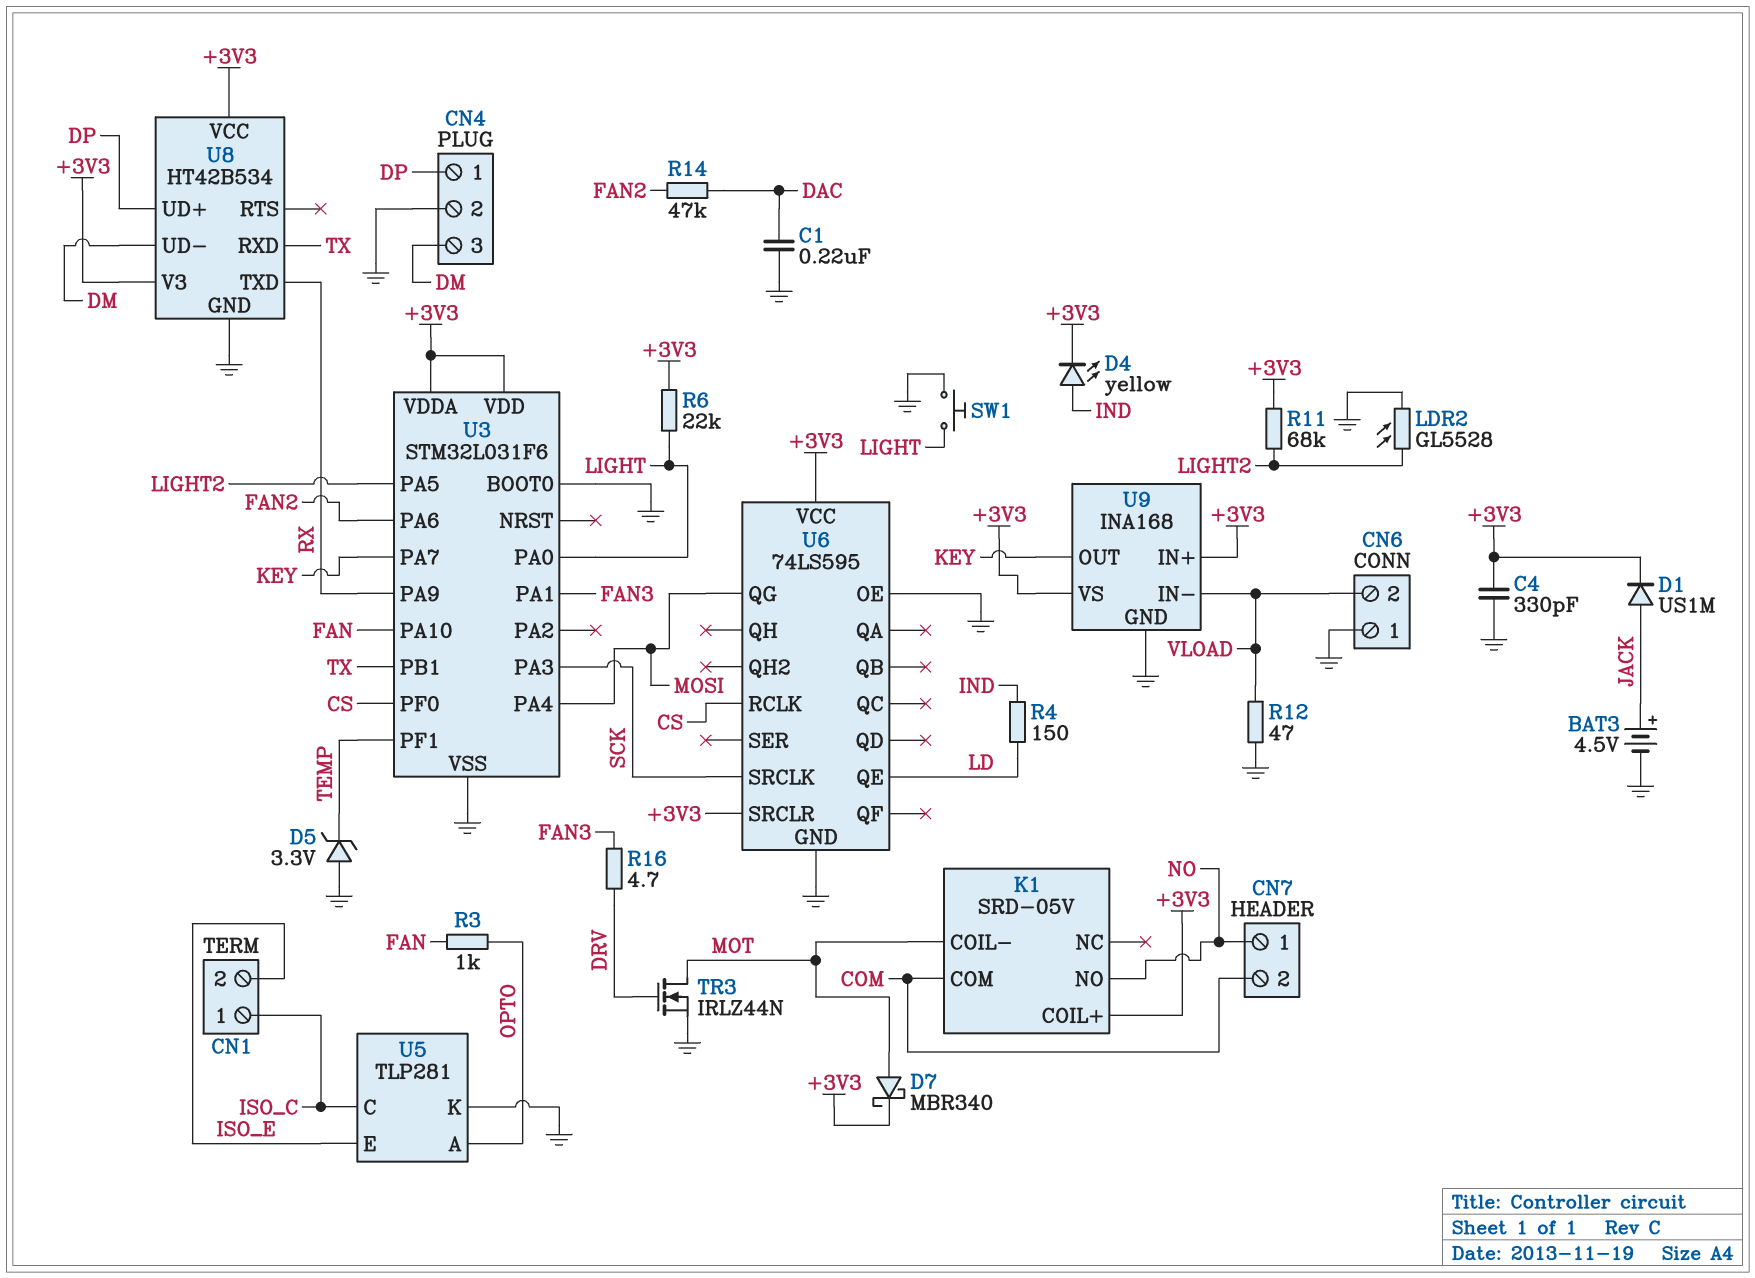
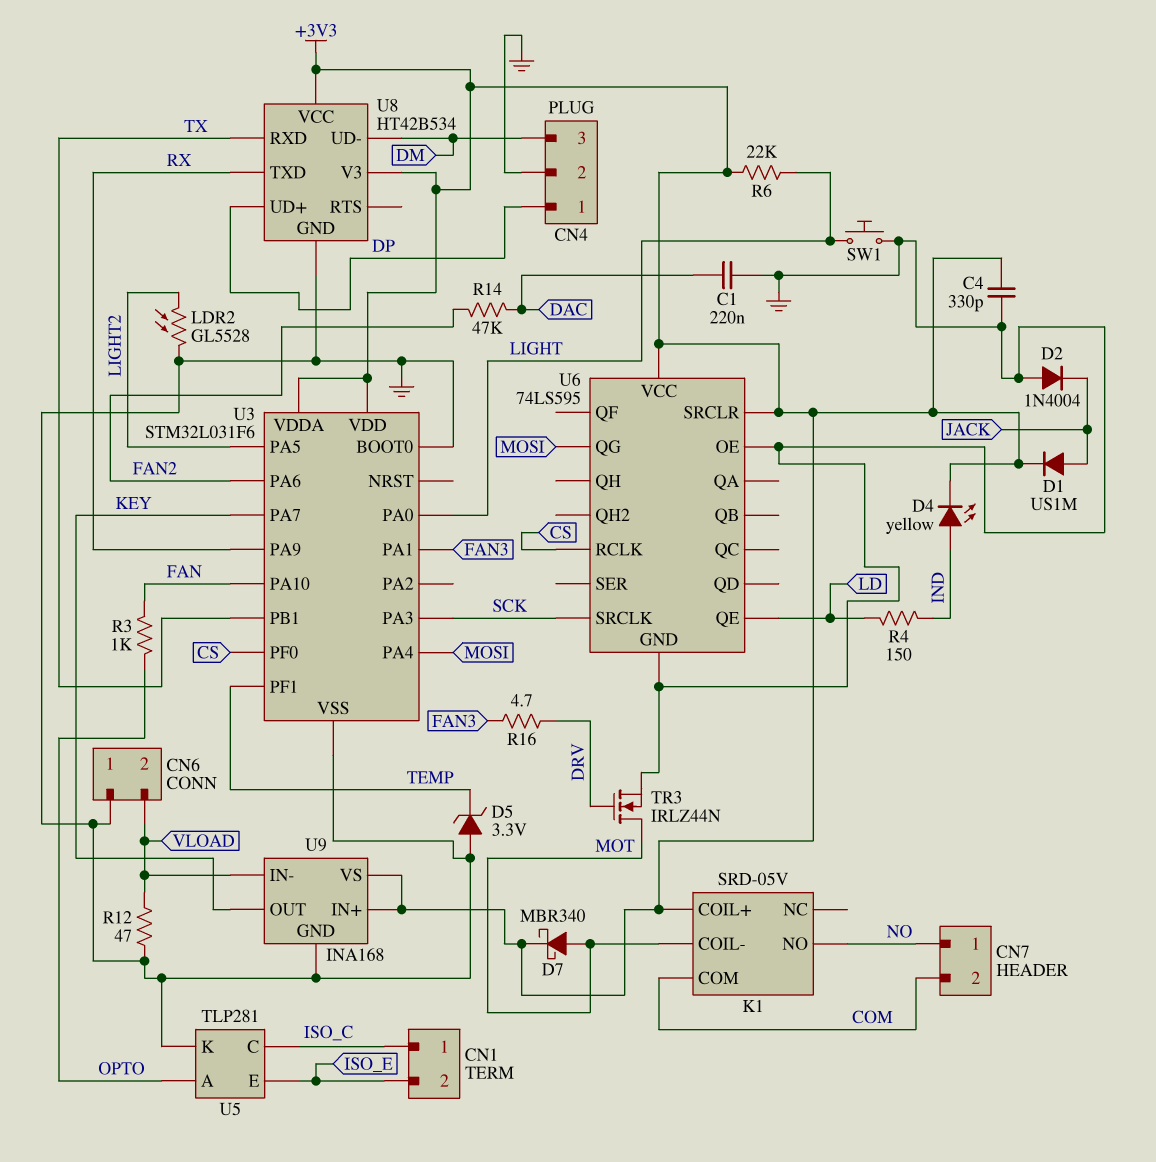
BAT3: 4.5V (plus JACK, minus GND) -> none
D2: none -> diode 1N4004 (A GND, K JACK)
R11: 68k (+3V3, LIGHT2) -> none

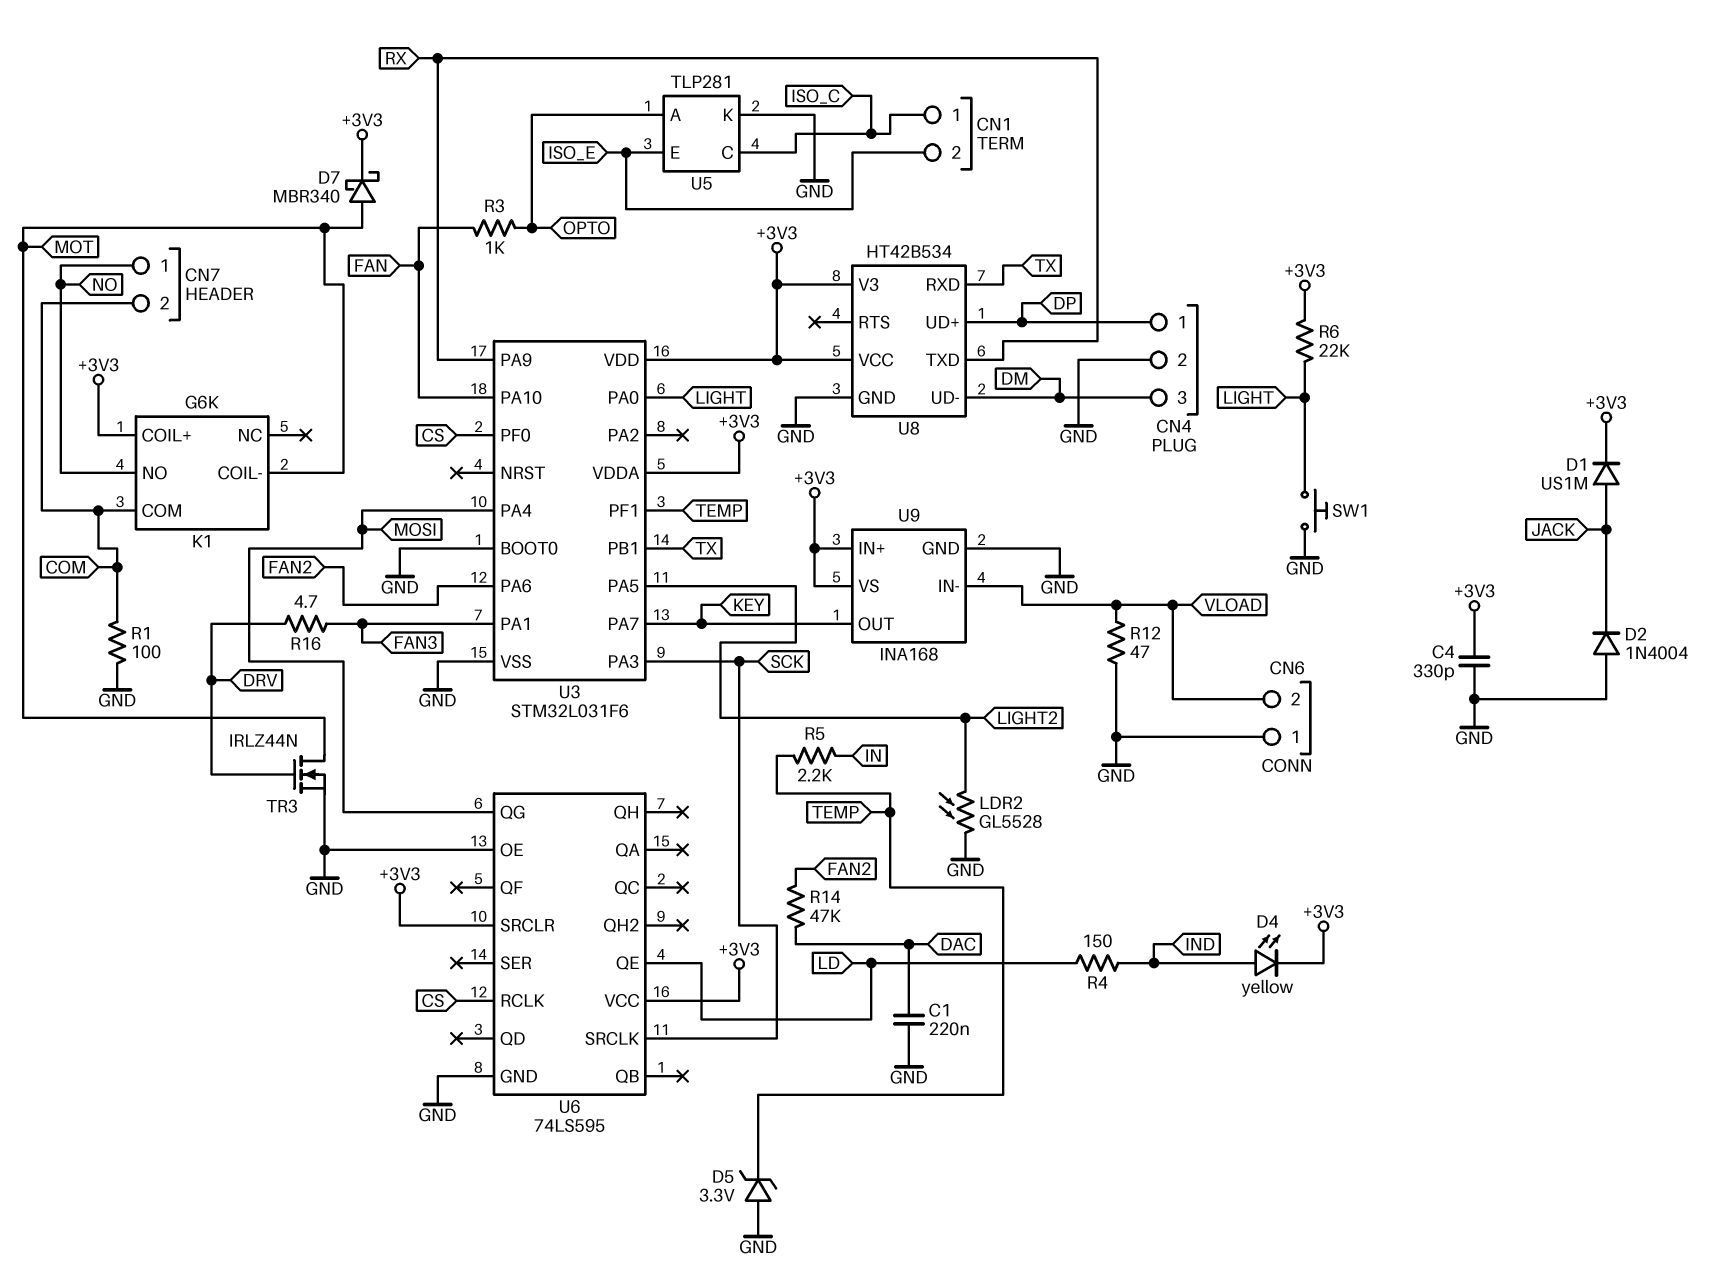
K1: SRD-05V -> G6K
R1: none -> 100 (COM, GND)
R5: none -> 2.2k (IN, TEMP)

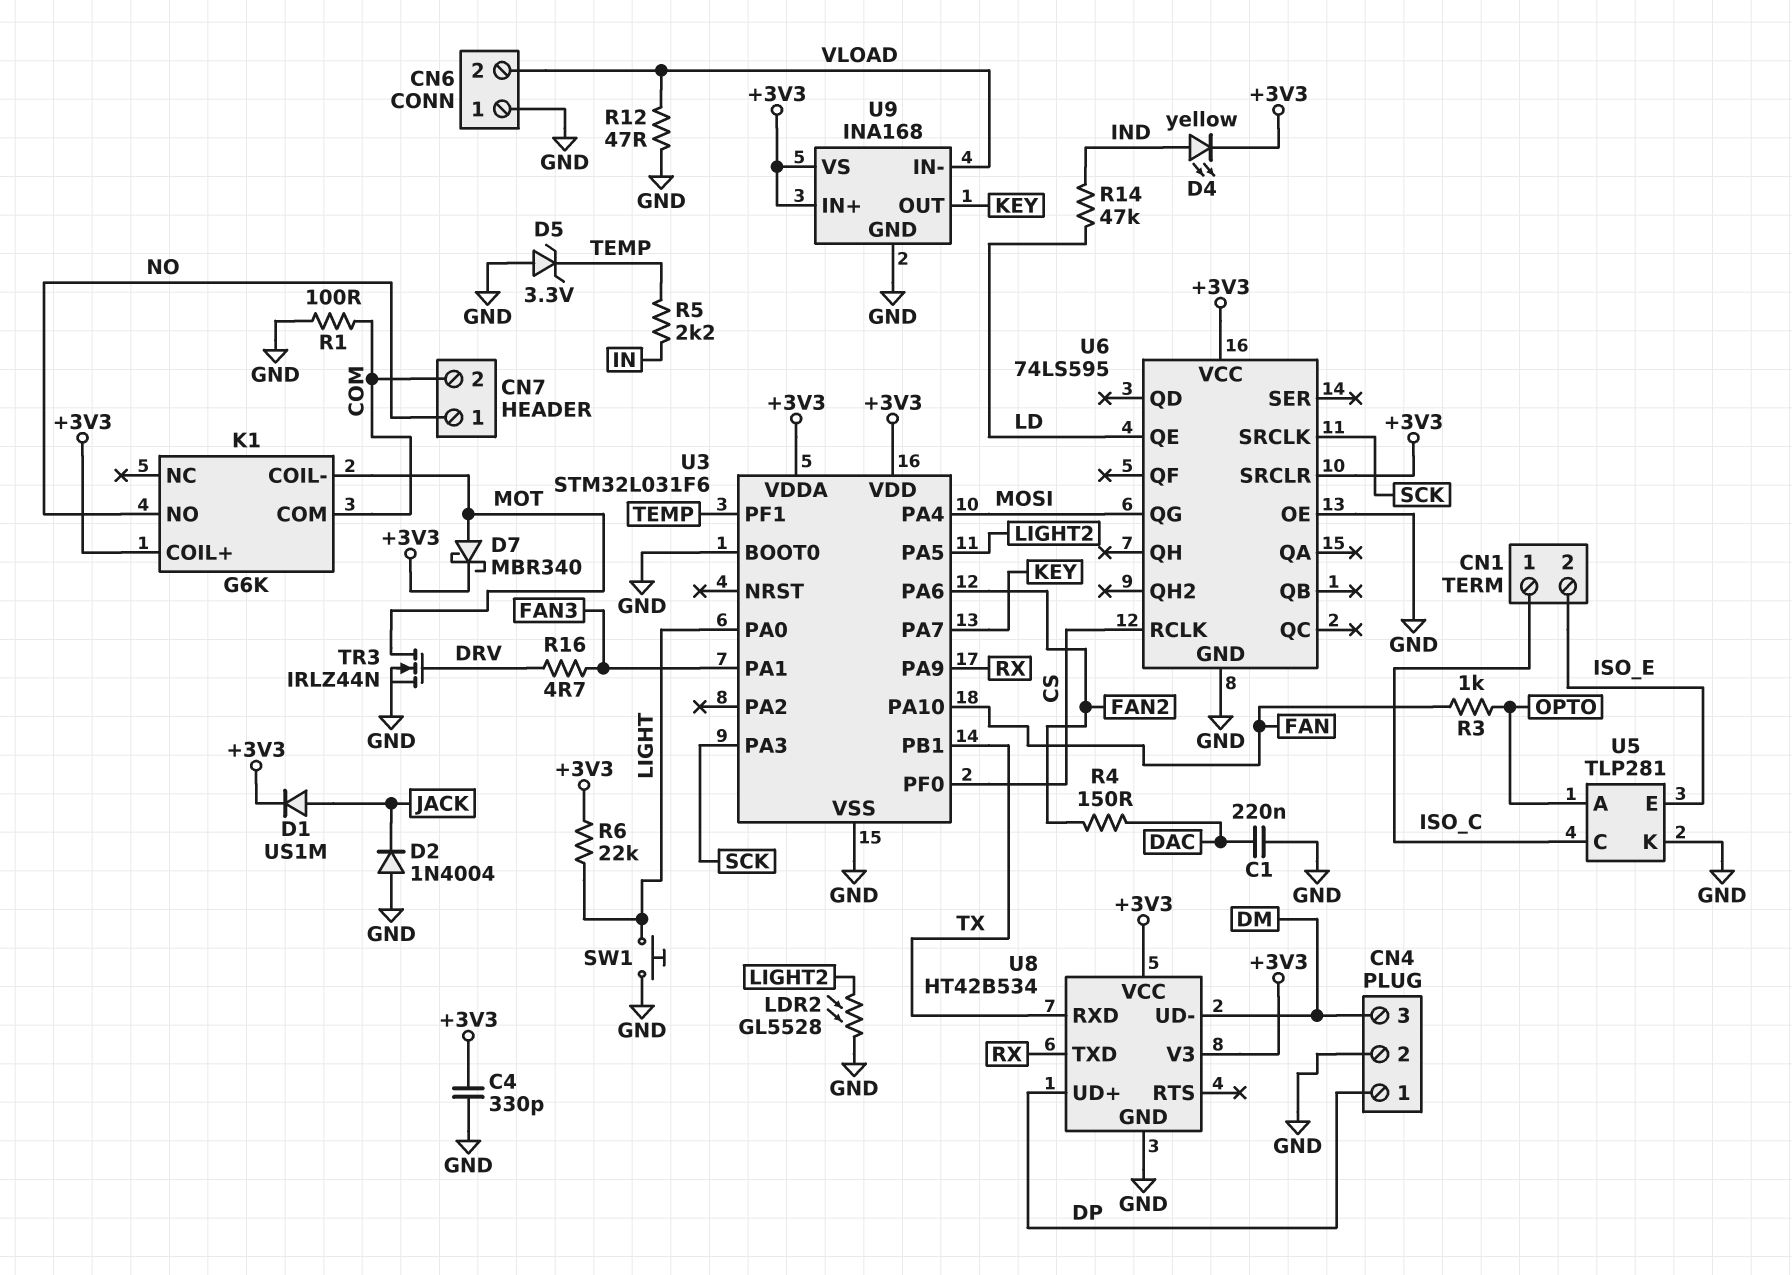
R4: 150 (IND, LD) -> 150 (DAC, FAN2)
R14: 47k (DAC, FAN2) -> 47k (IND, LD)

